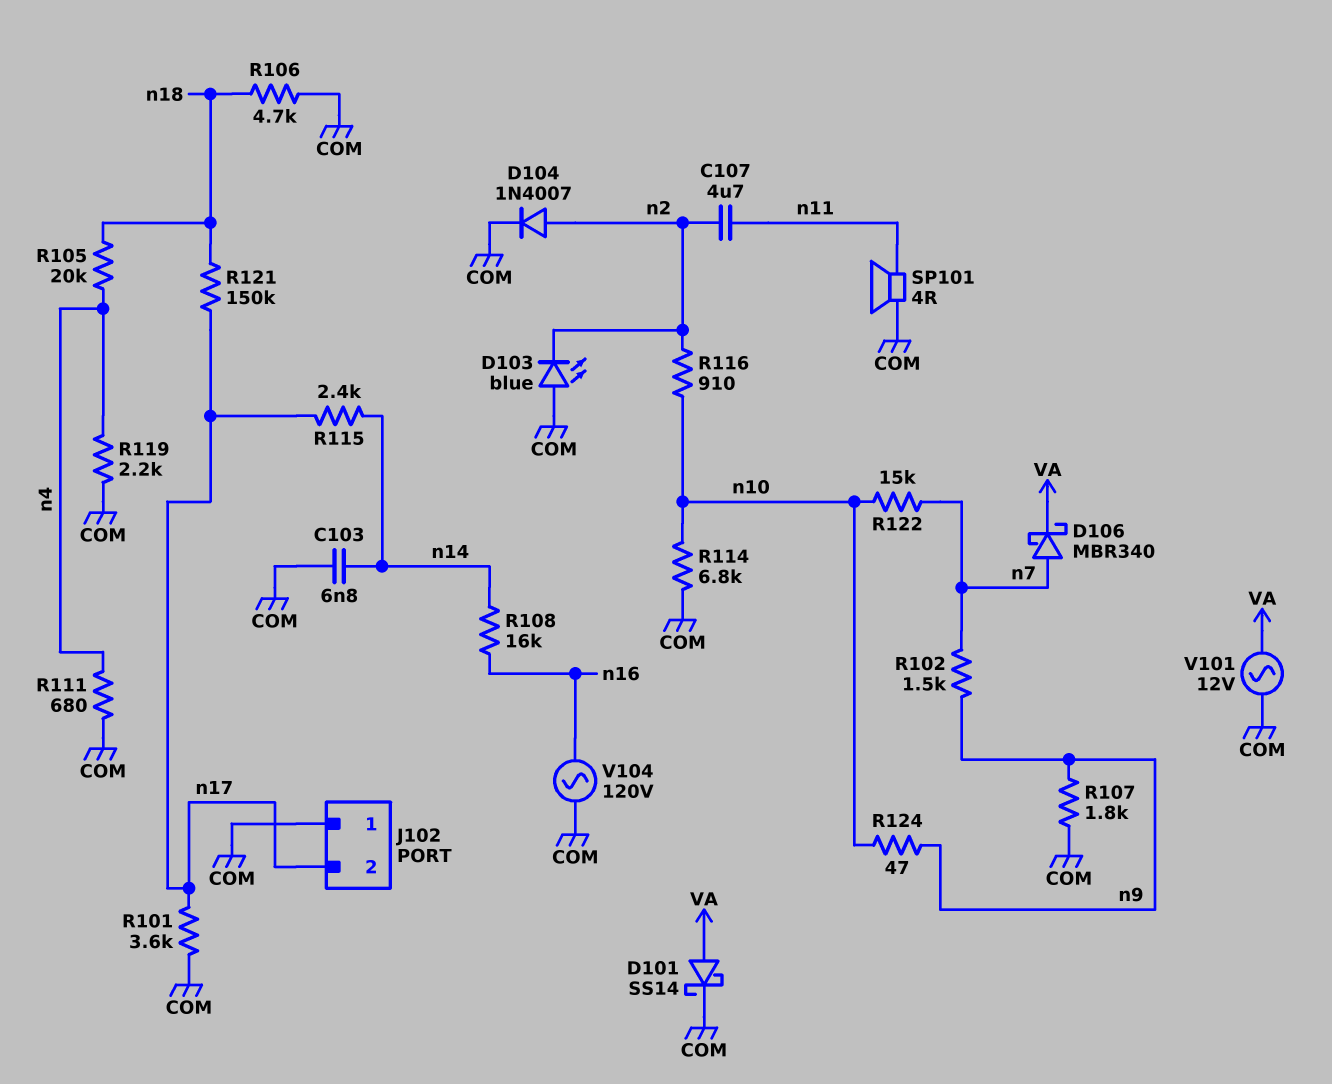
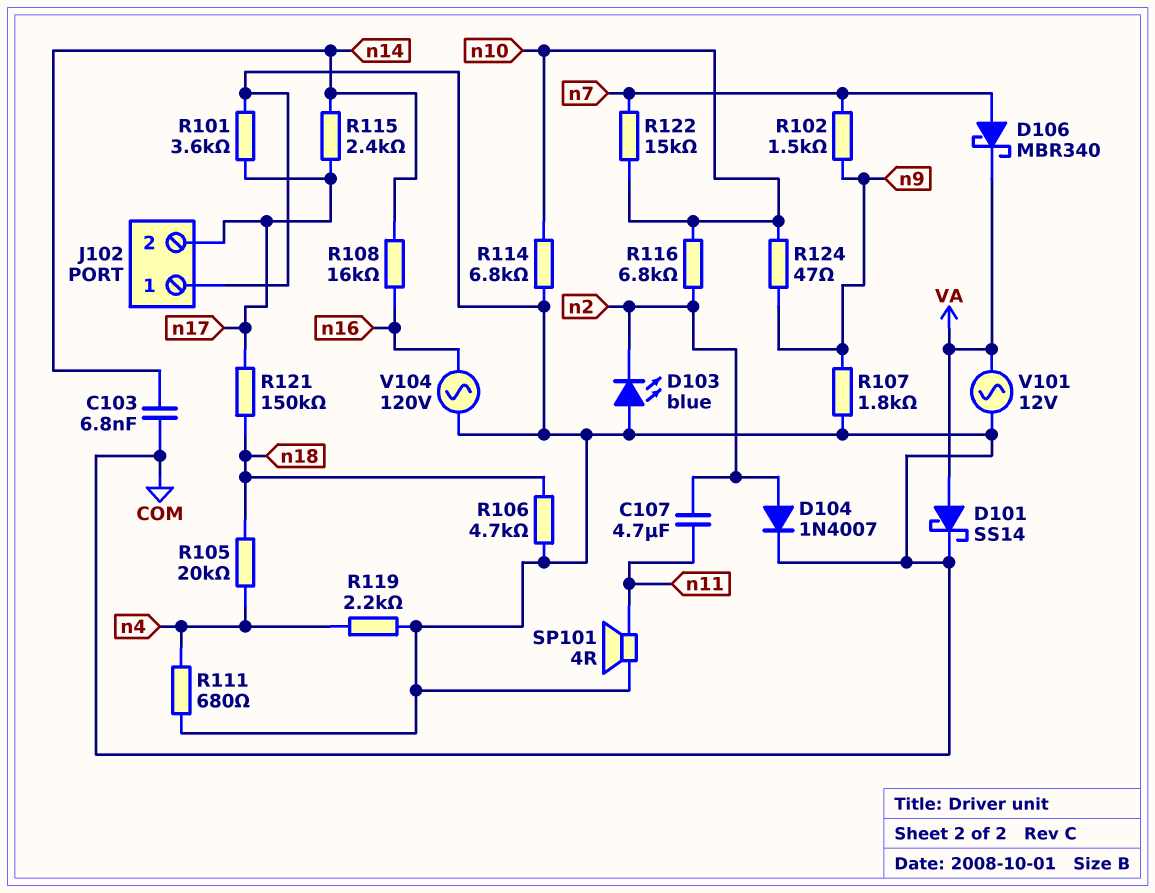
R116: 910 (n2, n10) -> 6.8k (n2, n10)

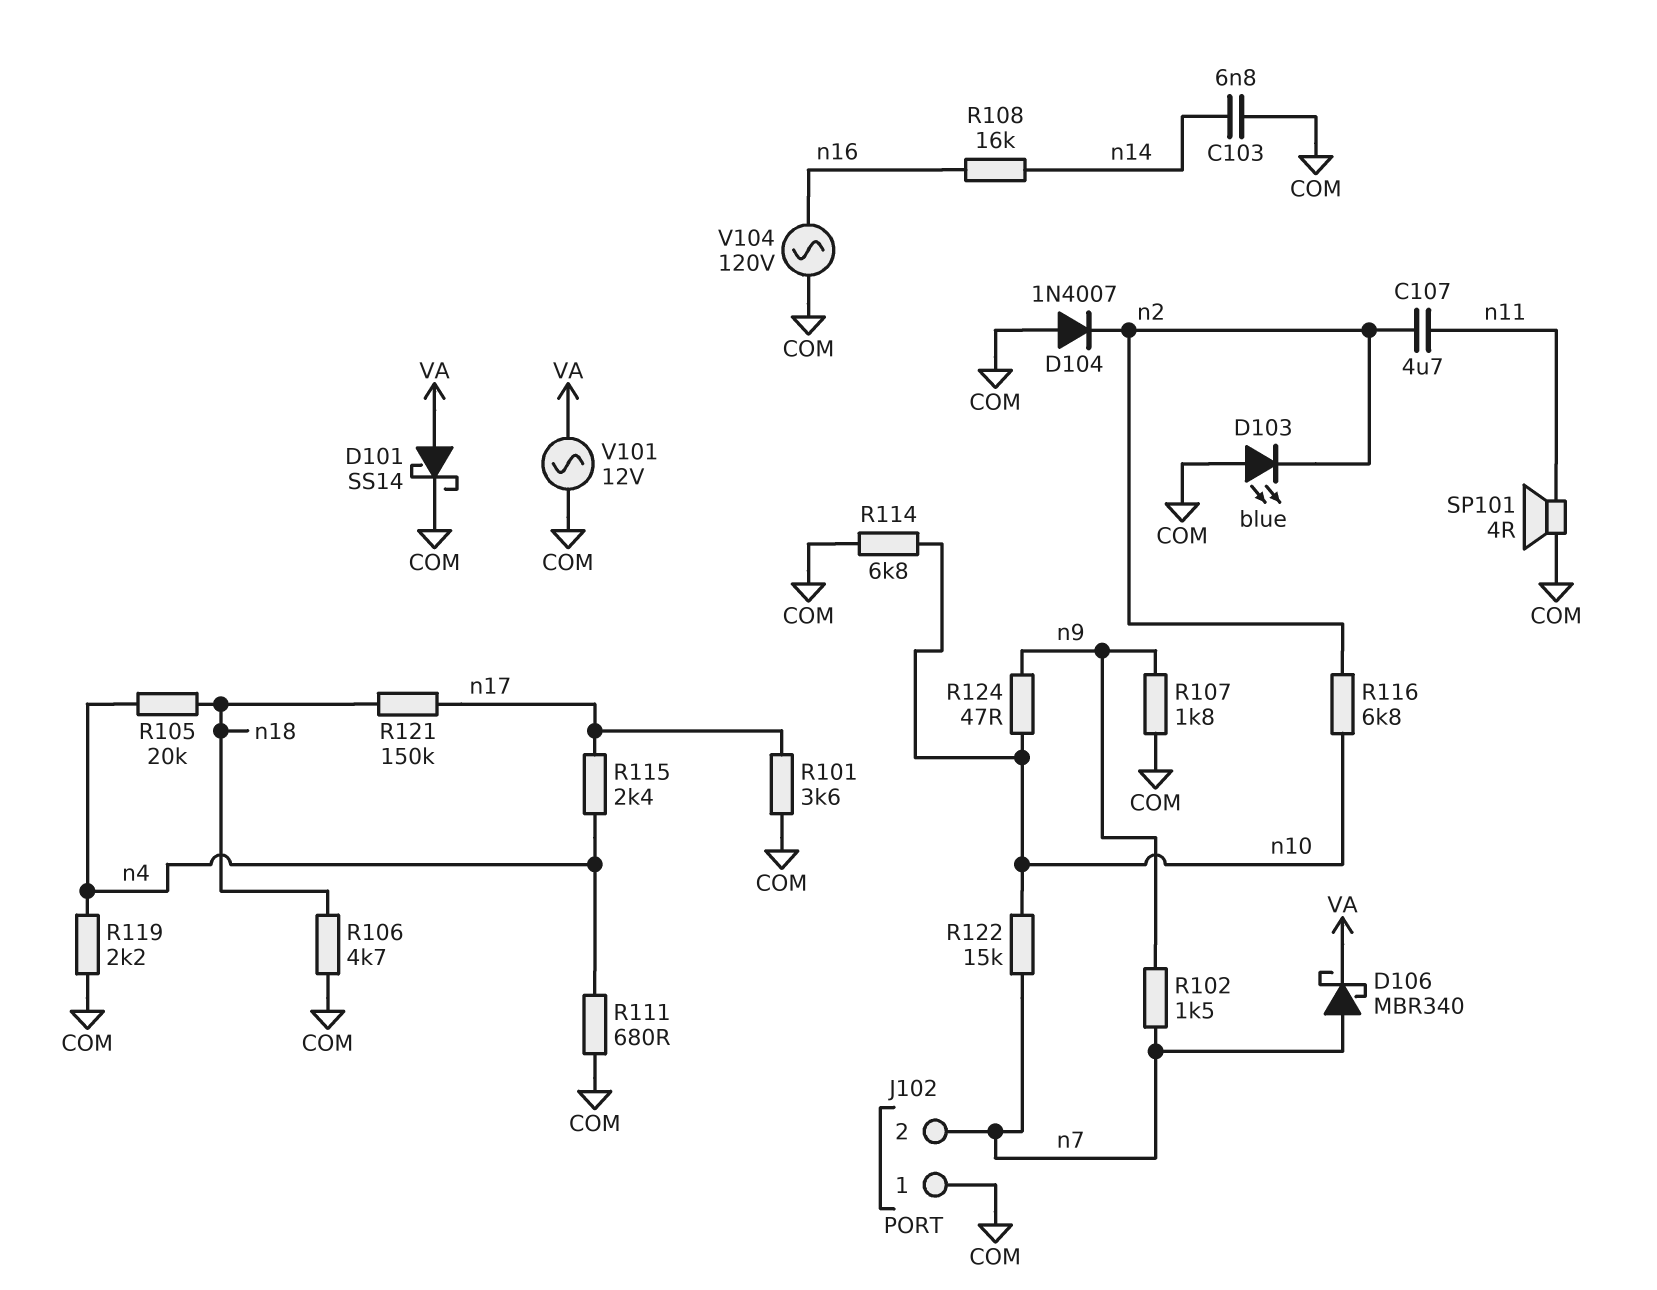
D104: diode 1N4007 (A n2, K COM) -> diode 1N4007 (A COM, K n2)
J102 pin 2: n17 -> n7
R115: 2.4k (n14, n17) -> 2.4k (n4, n17)

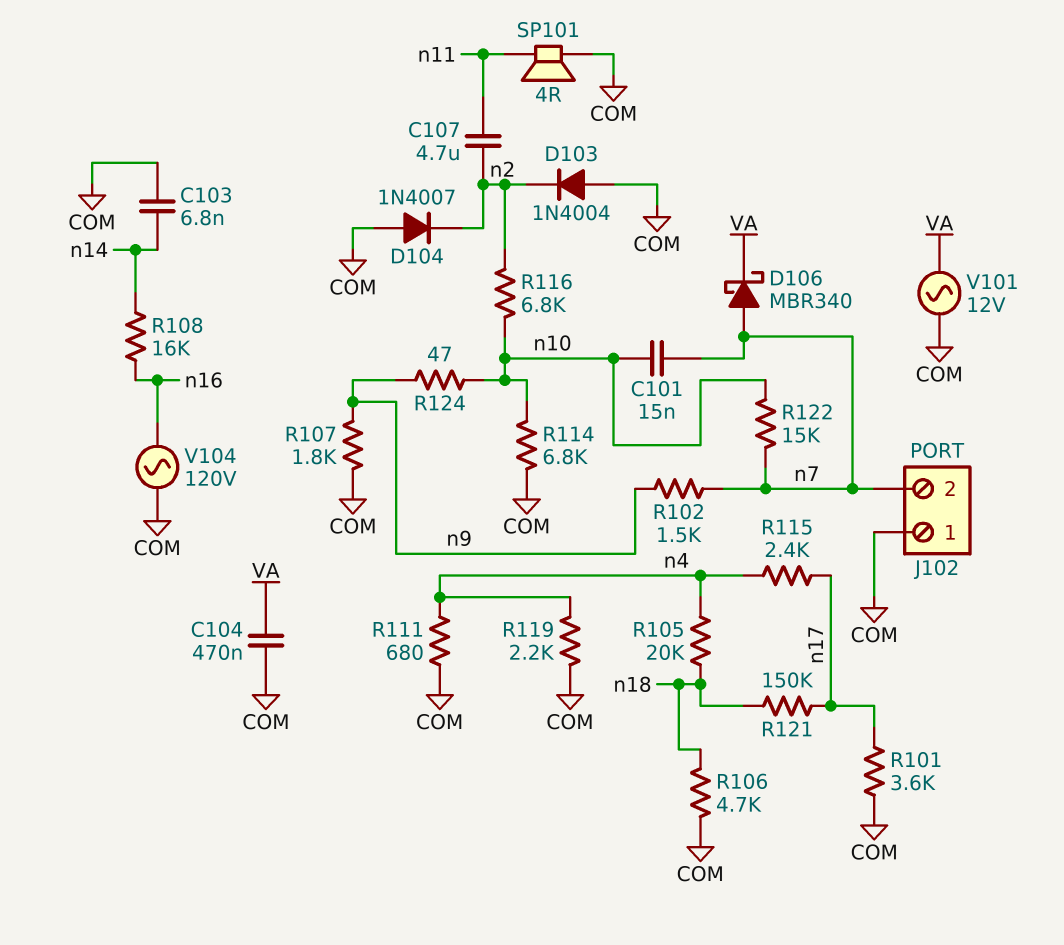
C101: none -> 15nF (n7, n10)
C104: none -> 470nF (COM, VA)
D101: schottky SS14 (A VA, K COM) -> none
D103: LED blue (A COM, K n2) -> diode 1N4004 (A COM, K n2)

